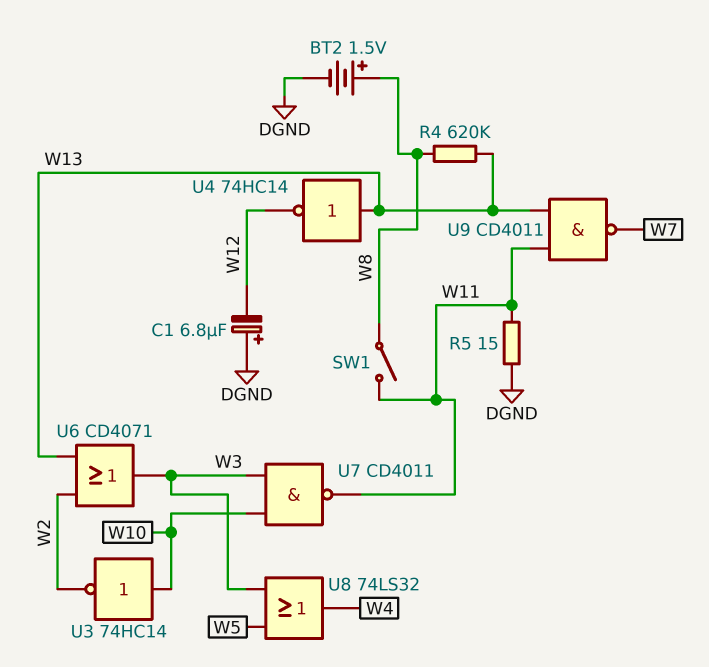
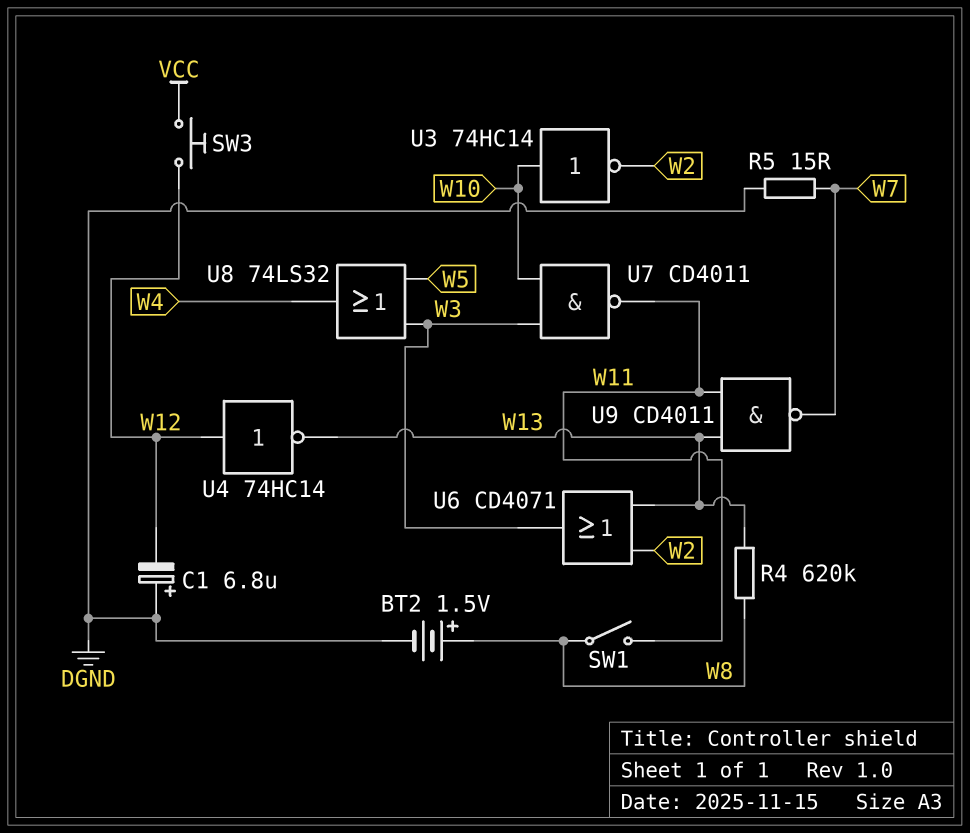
R5: 15 (DGND, W11) -> 15 (DGND, W7)
SW3: none -> button (VCC, W12)
U4: NOT 74HC14 (in W13, out W12) -> NOT 74HC14 (in W12, out W13)

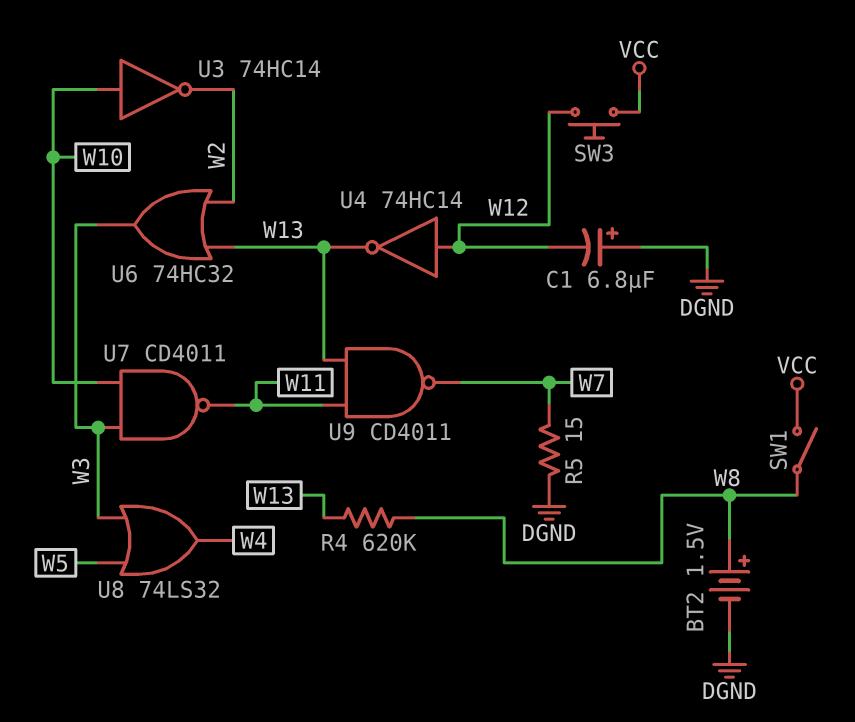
SW1: switch (W8, W11) -> switch (VCC, W8)
U6: OR CD4071 (in W2, in W13, out W3) -> OR 74HC32 (in W2, in W13, out W3)

